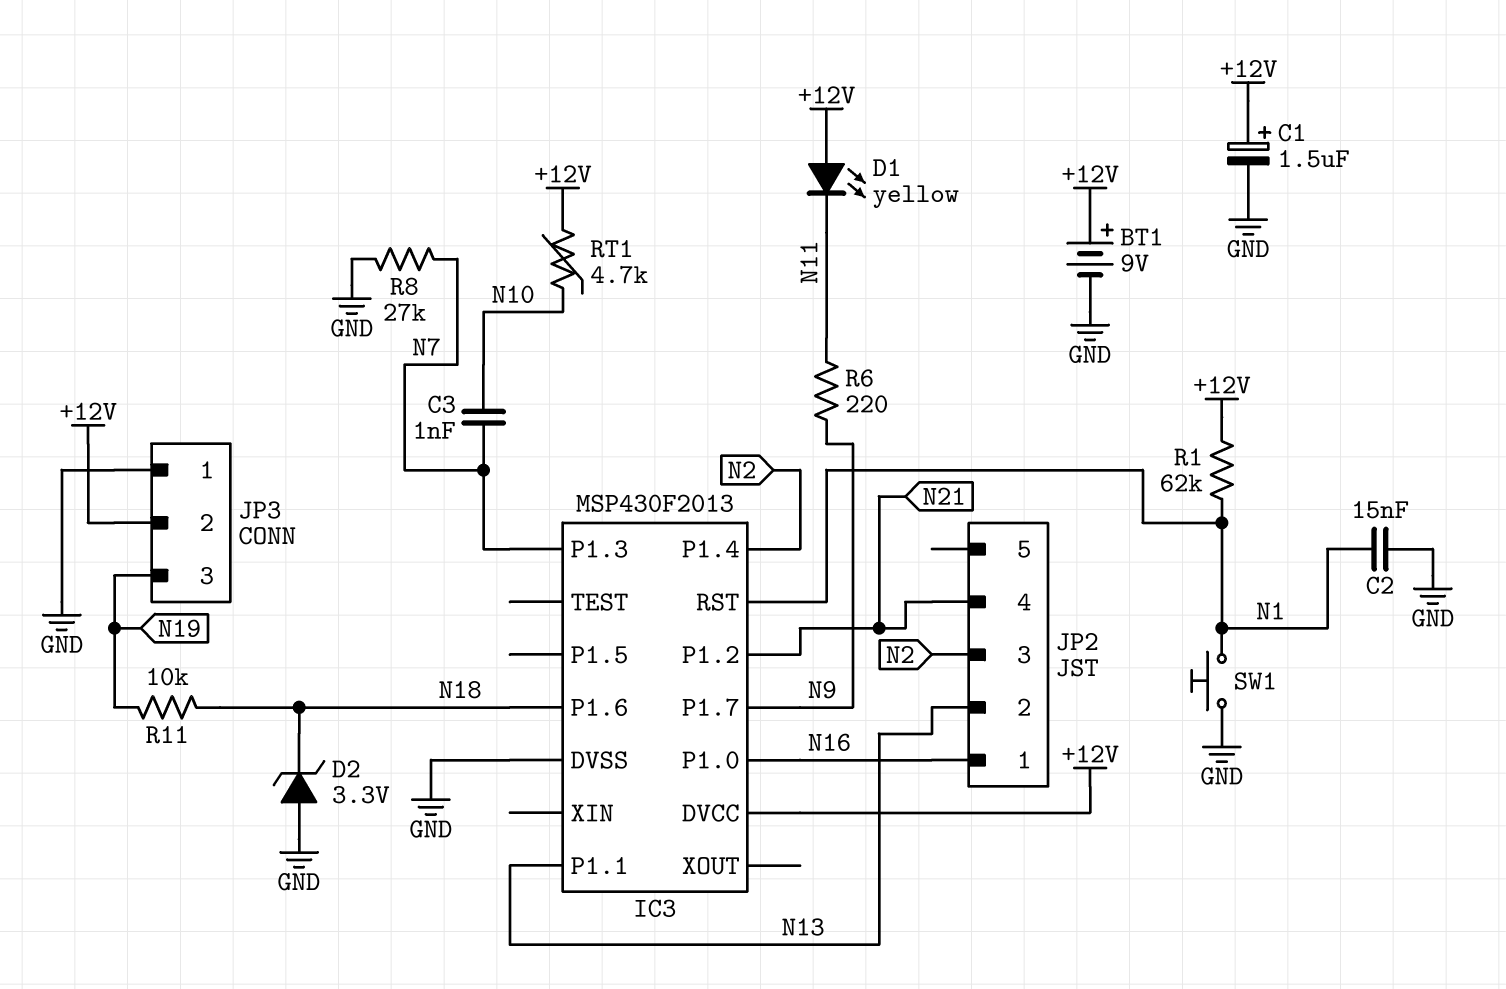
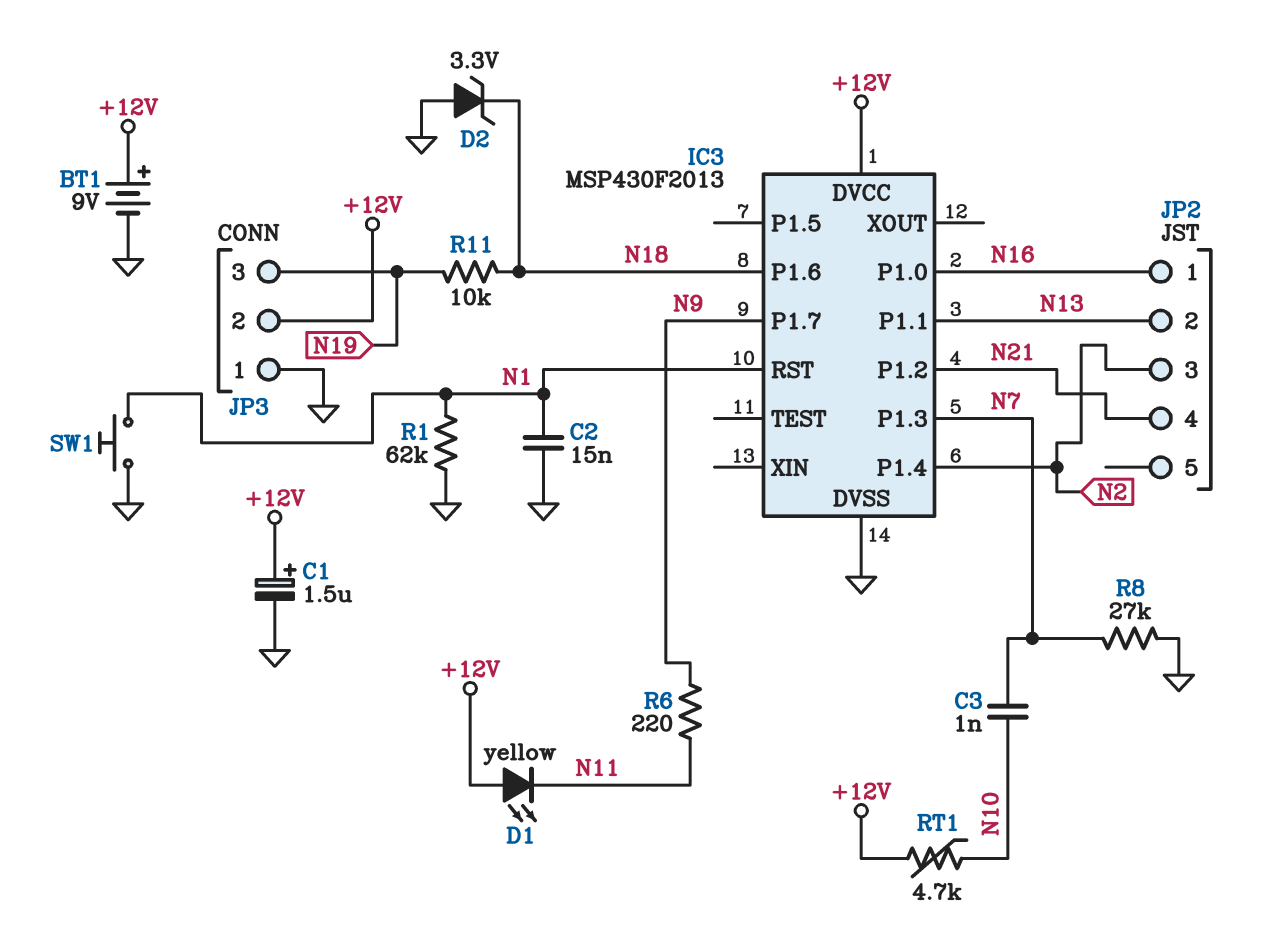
R1: 62k (+12V, N1) -> 62k (GND, N1)

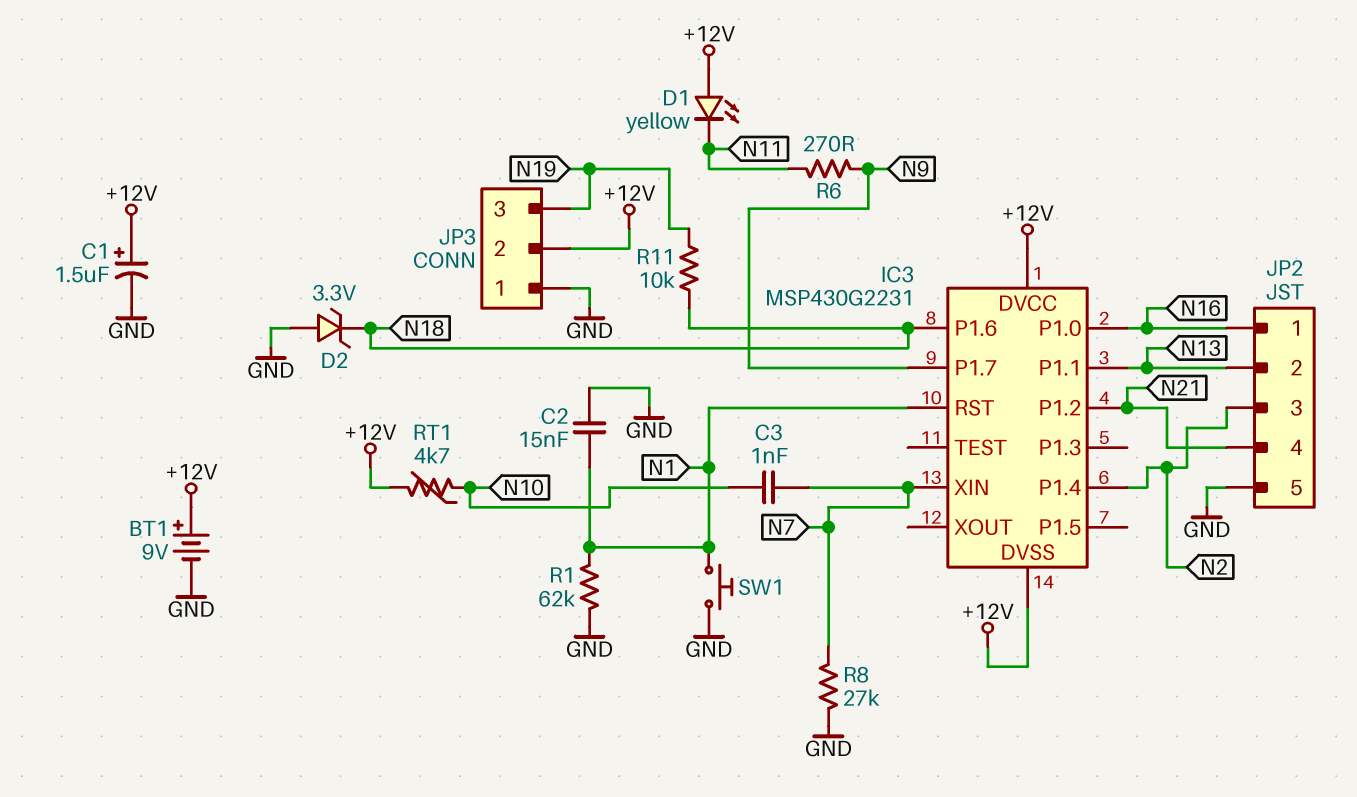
IC3: MSP430F2013 -> MSP430G2231
IC3 pin DVSS: GND -> +12V
IC3 pin P1.3: N7 -> none
IC3 pin XIN: none -> N7
JP2 pin 5: none -> GND
R6: 220 (N9, N11) -> 270 (N9, N11)

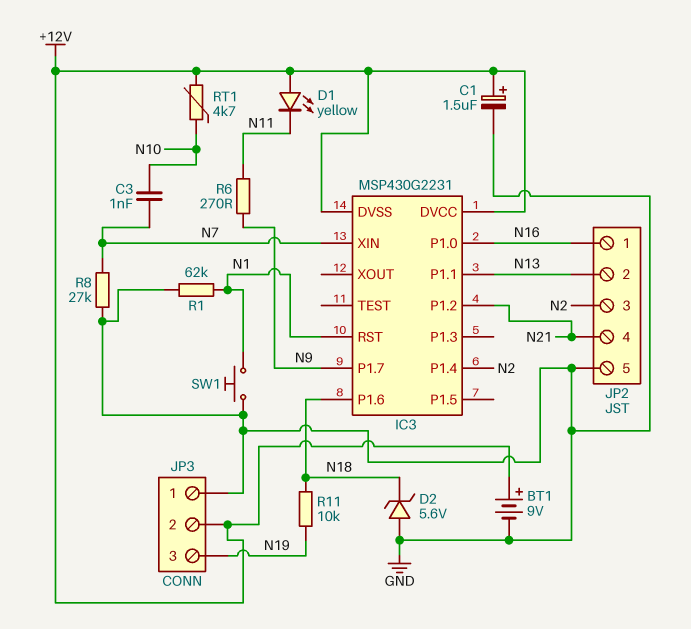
C2: 15nF (GND, N1) -> none
D2: zener 3.3V (A GND, K N18) -> zener 5.6V (A GND, K N18)

